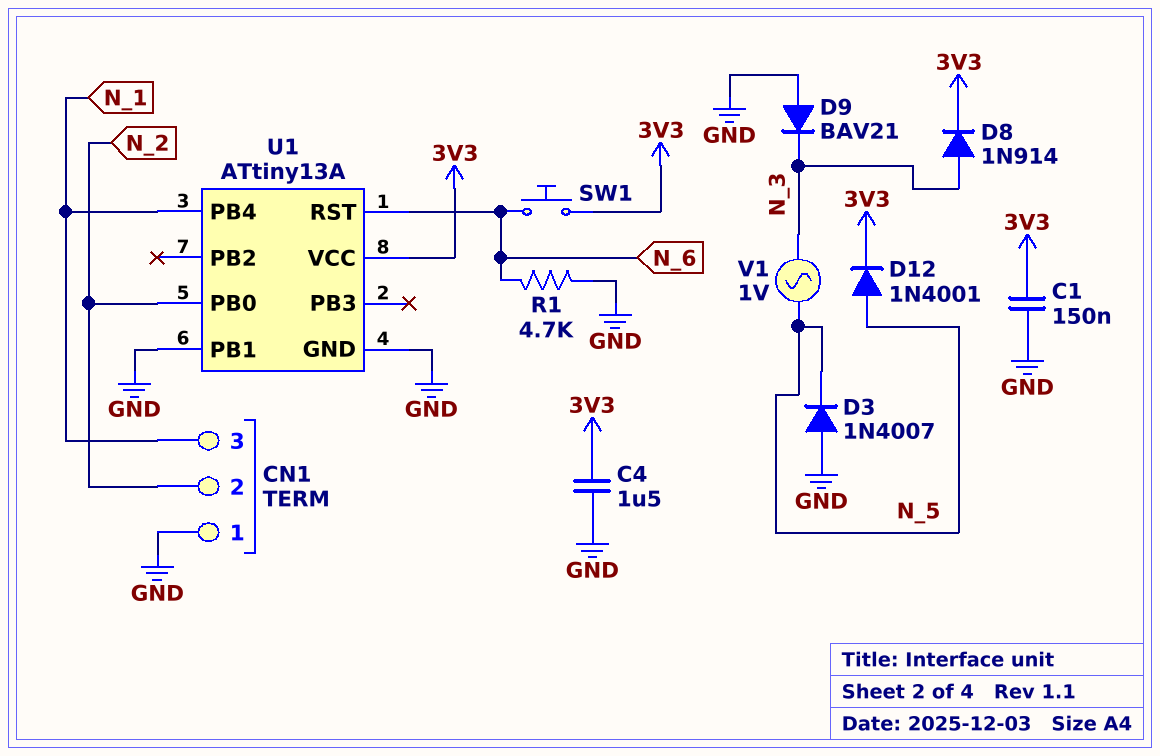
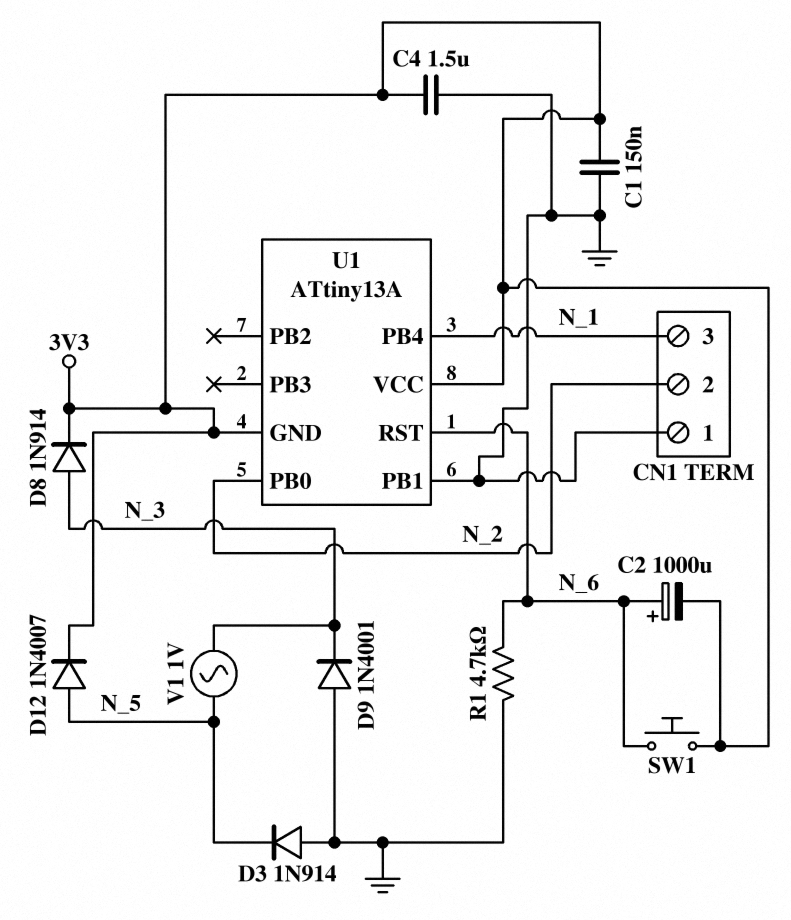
C2: none -> 1000uF (plus N_6, minus 3V3)
D3: diode 1N4007 (A GND, K N_5) -> diode 1N914 (A GND, K N_5)
D9: diode BAV21 (A GND, K N_3) -> diode 1N4001 (A GND, K N_3)
D12: diode 1N4001 (A N_5, K 3V3) -> diode 1N4007 (A N_5, K 3V3)
U1 pin GND: GND -> 3V3

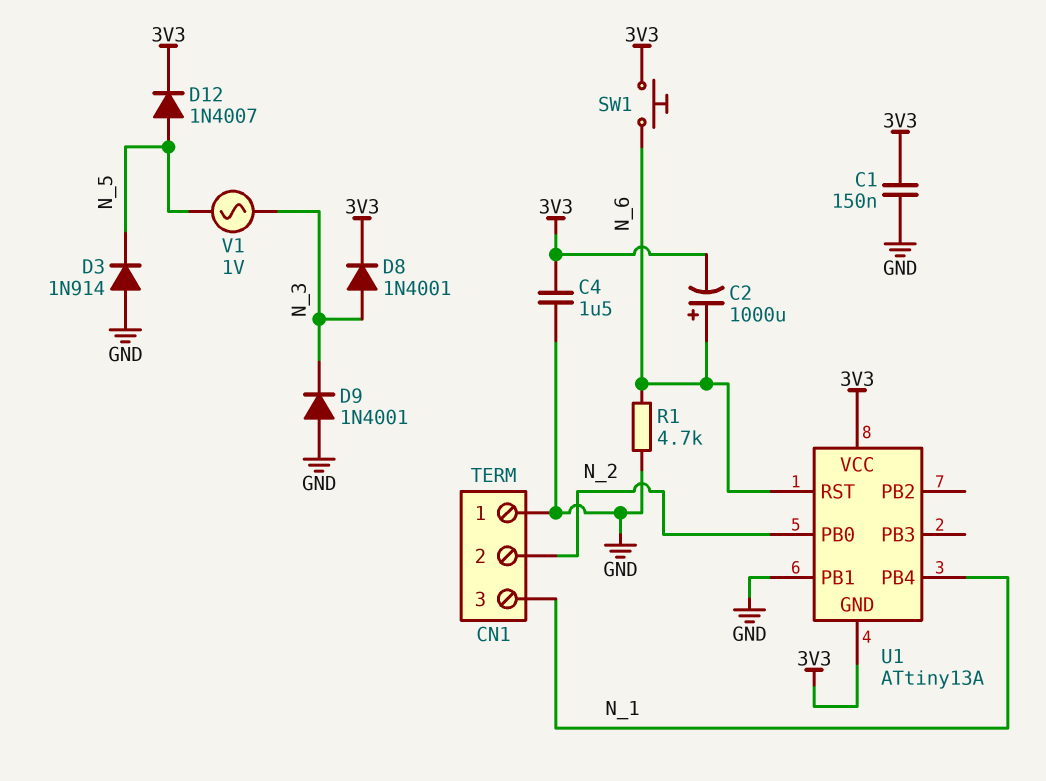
D8: diode 1N914 (A N_3, K 3V3) -> diode 1N4001 (A N_3, K 3V3)

